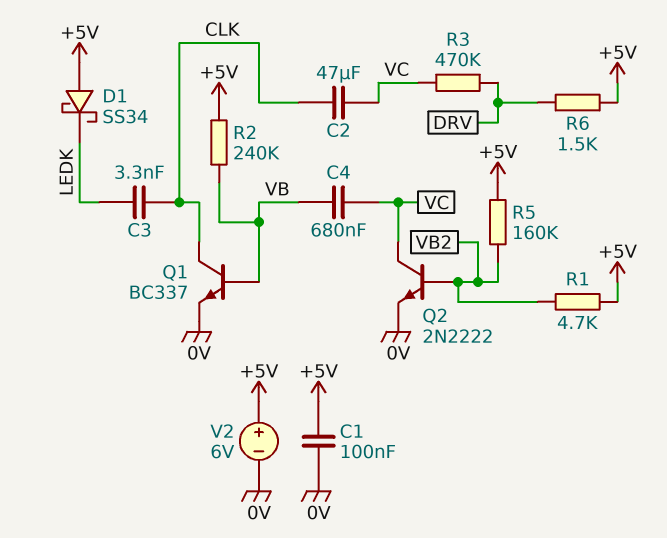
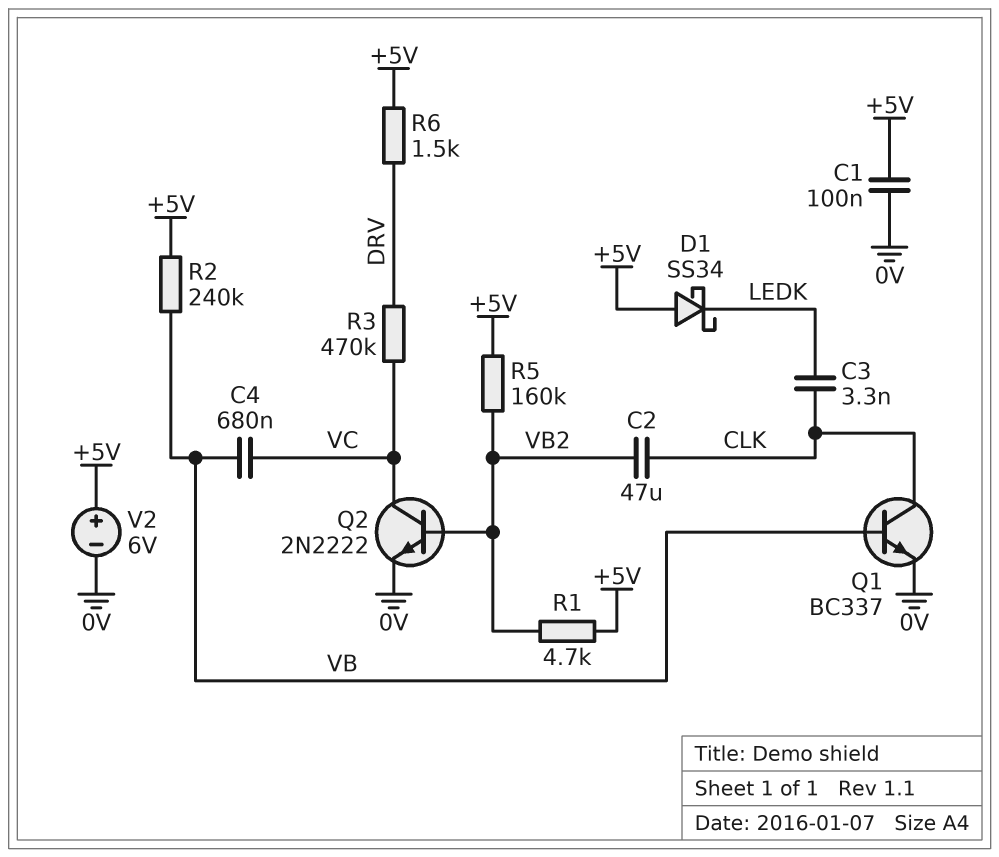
C2: 47uF (CLK, VC) -> 47uF (CLK, VB2)

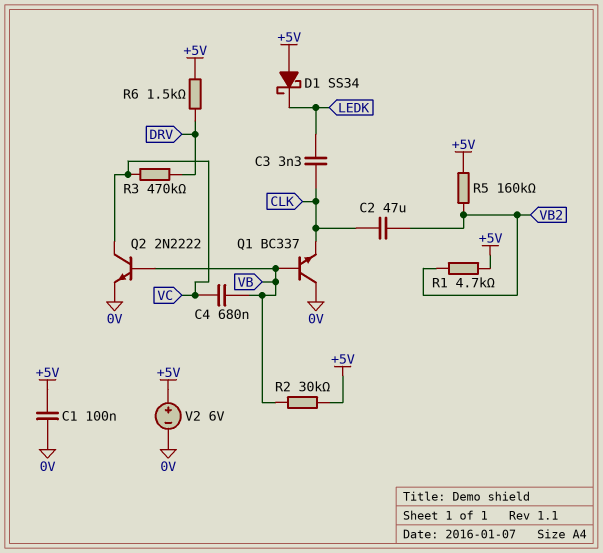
Q1: NPN BC337 (B VB, C CLK, E 0V) -> NPN BC337 (B VB, C 0V, E CLK)
Q2: NPN 2N2222 (B VB2, C VC, E 0V) -> NPN 2N2222 (B VB, C VC, E 0V)
R2: 240k (+5V, VB) -> 30k (+5V, VB)

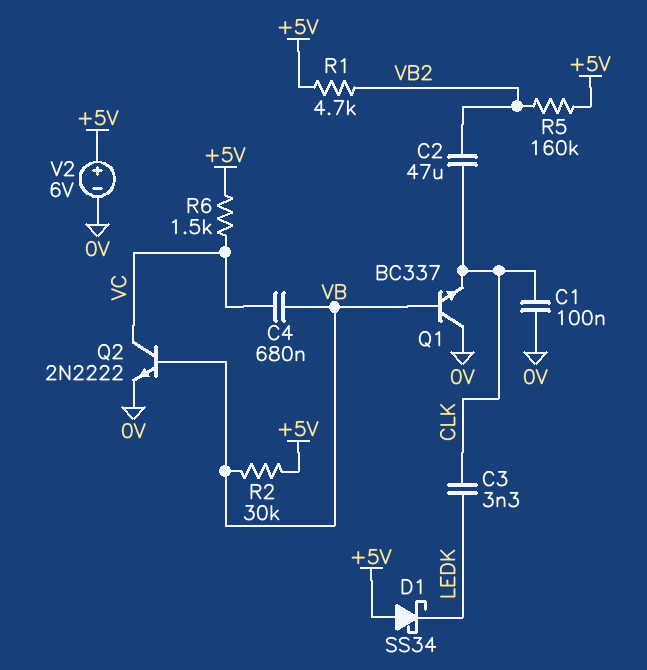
C1: 100nF (+5V, 0V) -> 100nF (0V, CLK)
R3: 470k (DRV, VC) -> none
R6: 1.5k (+5V, DRV) -> 1.5k (+5V, VC)

